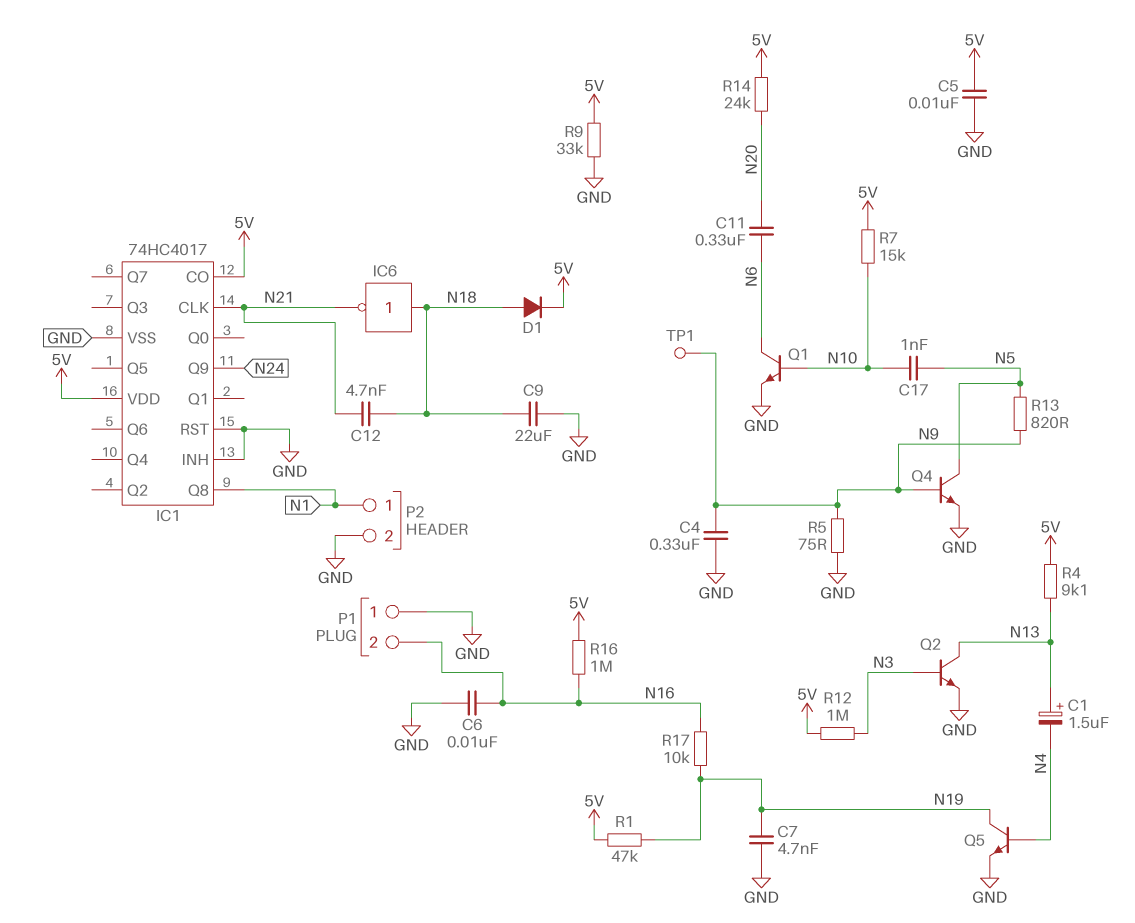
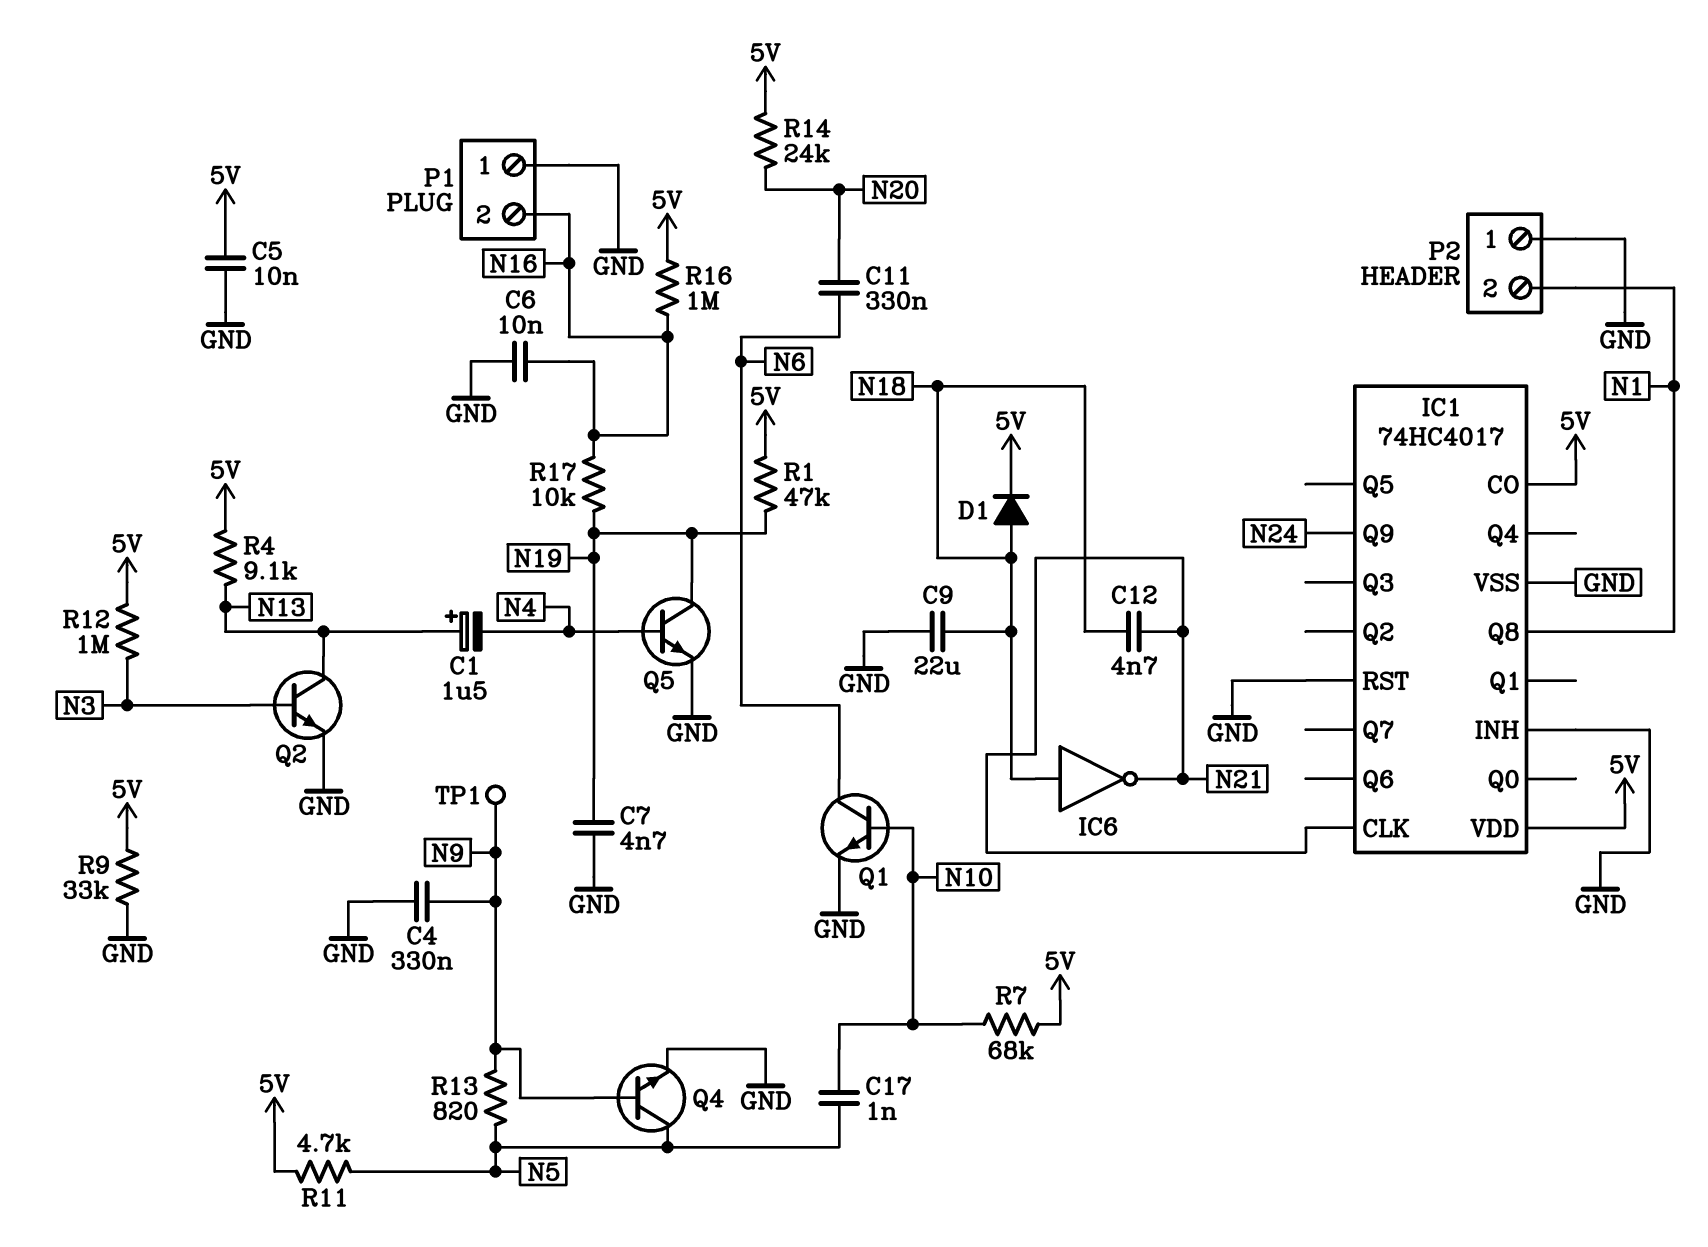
P2 pin 1: N1 -> GND
P2 pin 2: GND -> N1
R5: 75 (GND, N9) -> none
R7: 15k (5V, N10) -> 68k (5V, N10)
R11: none -> 4.7k (5V, N5)

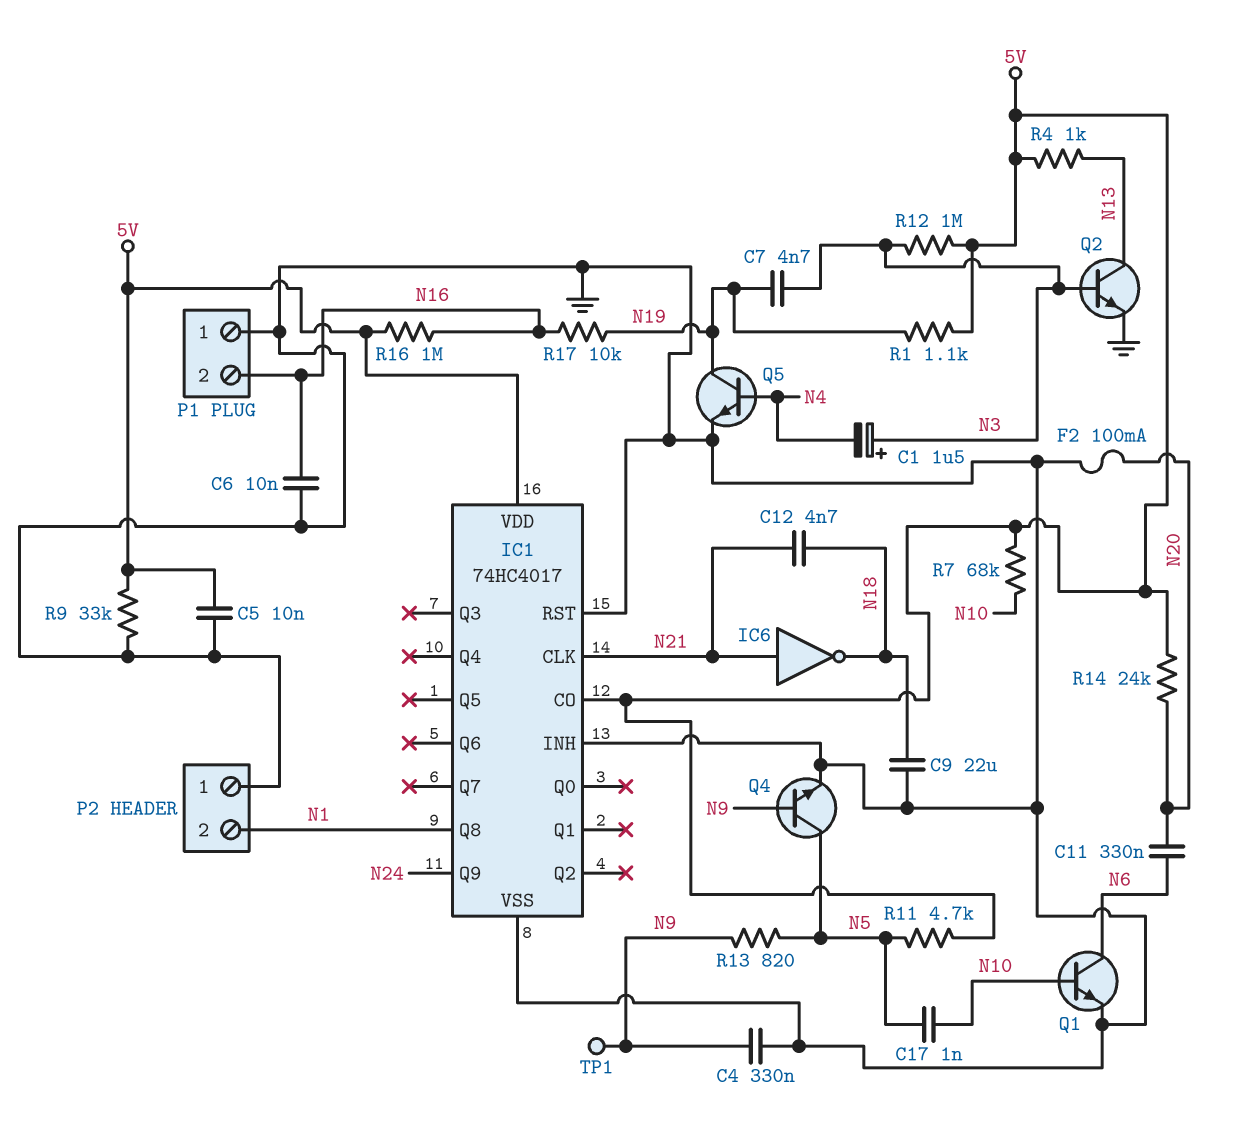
C1: 1.5uF (plus N13, minus N4) -> 1.5uF (plus N3, minus N4)
C7: 4.7nF (GND, N19) -> 4.7nF (N3, N19)
D1: diode (A N18, K 5V) -> none
F2: none -> 100mA (GND, N20)
IC6: NOT (in N18, out N21) -> NOT (in N21, out N18)
R1: 47k (5V, N19) -> 1.1k (5V, N19)
R4: 9.1k (5V, N13) -> 1k (5V, N13)

